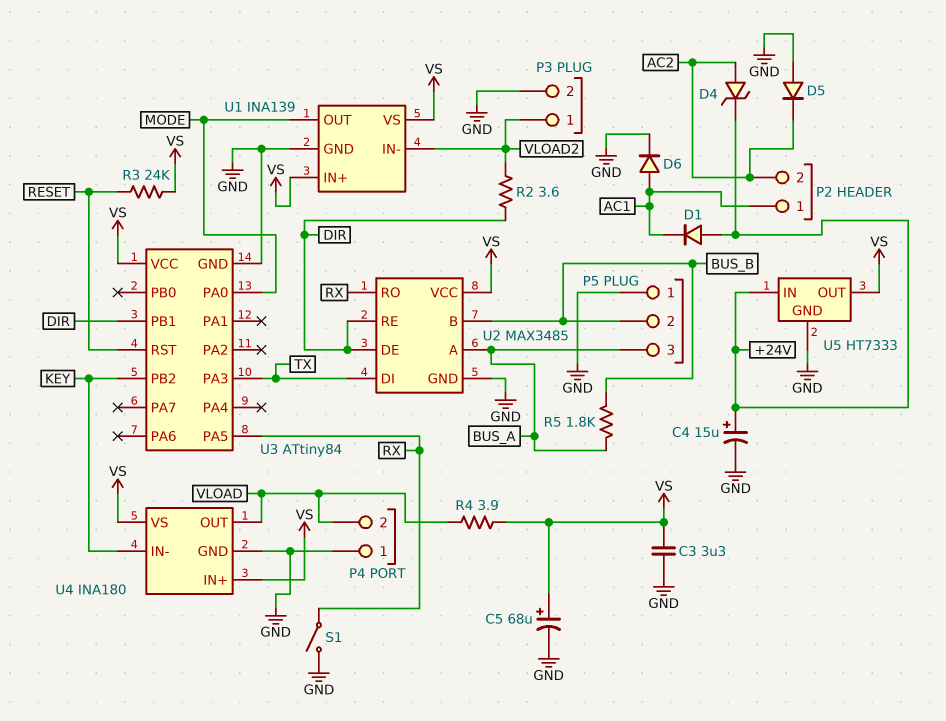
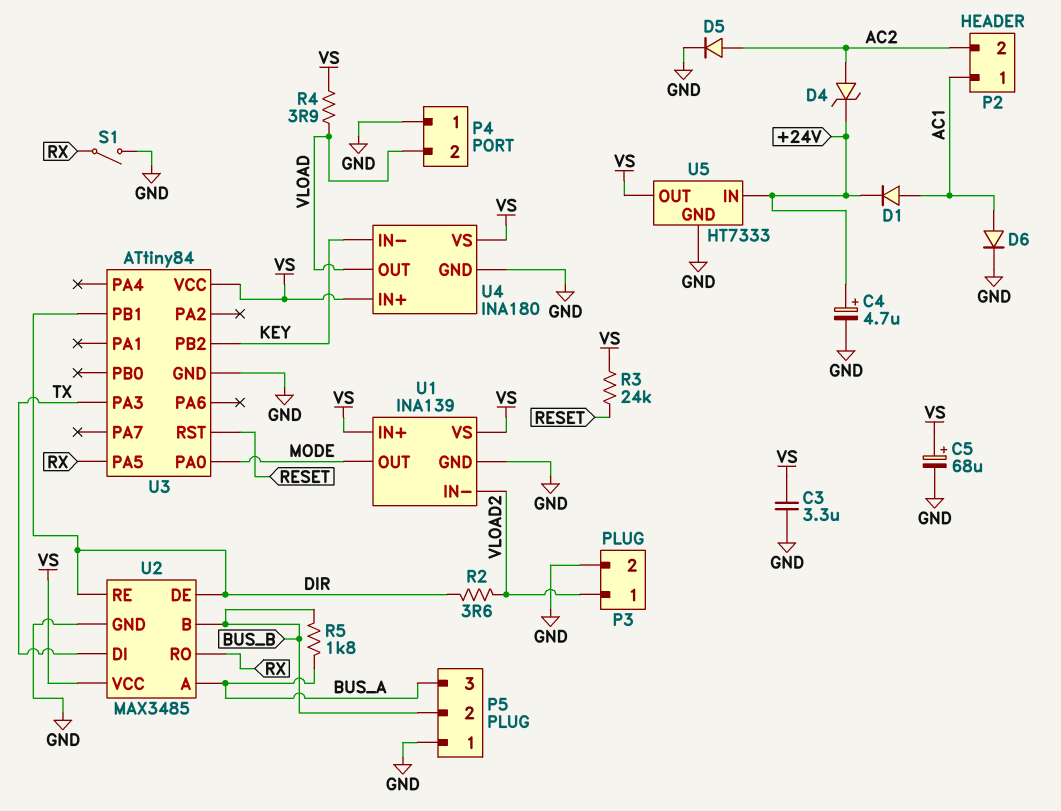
C4: 15uF (plus +24V, minus GND) -> 4.7uF (plus +24V, minus GND)
D1: diode (A +24V, K AC1) -> diode (A AC1, K +24V)
D5: diode (A GND, K AC2) -> diode (A AC2, K GND)

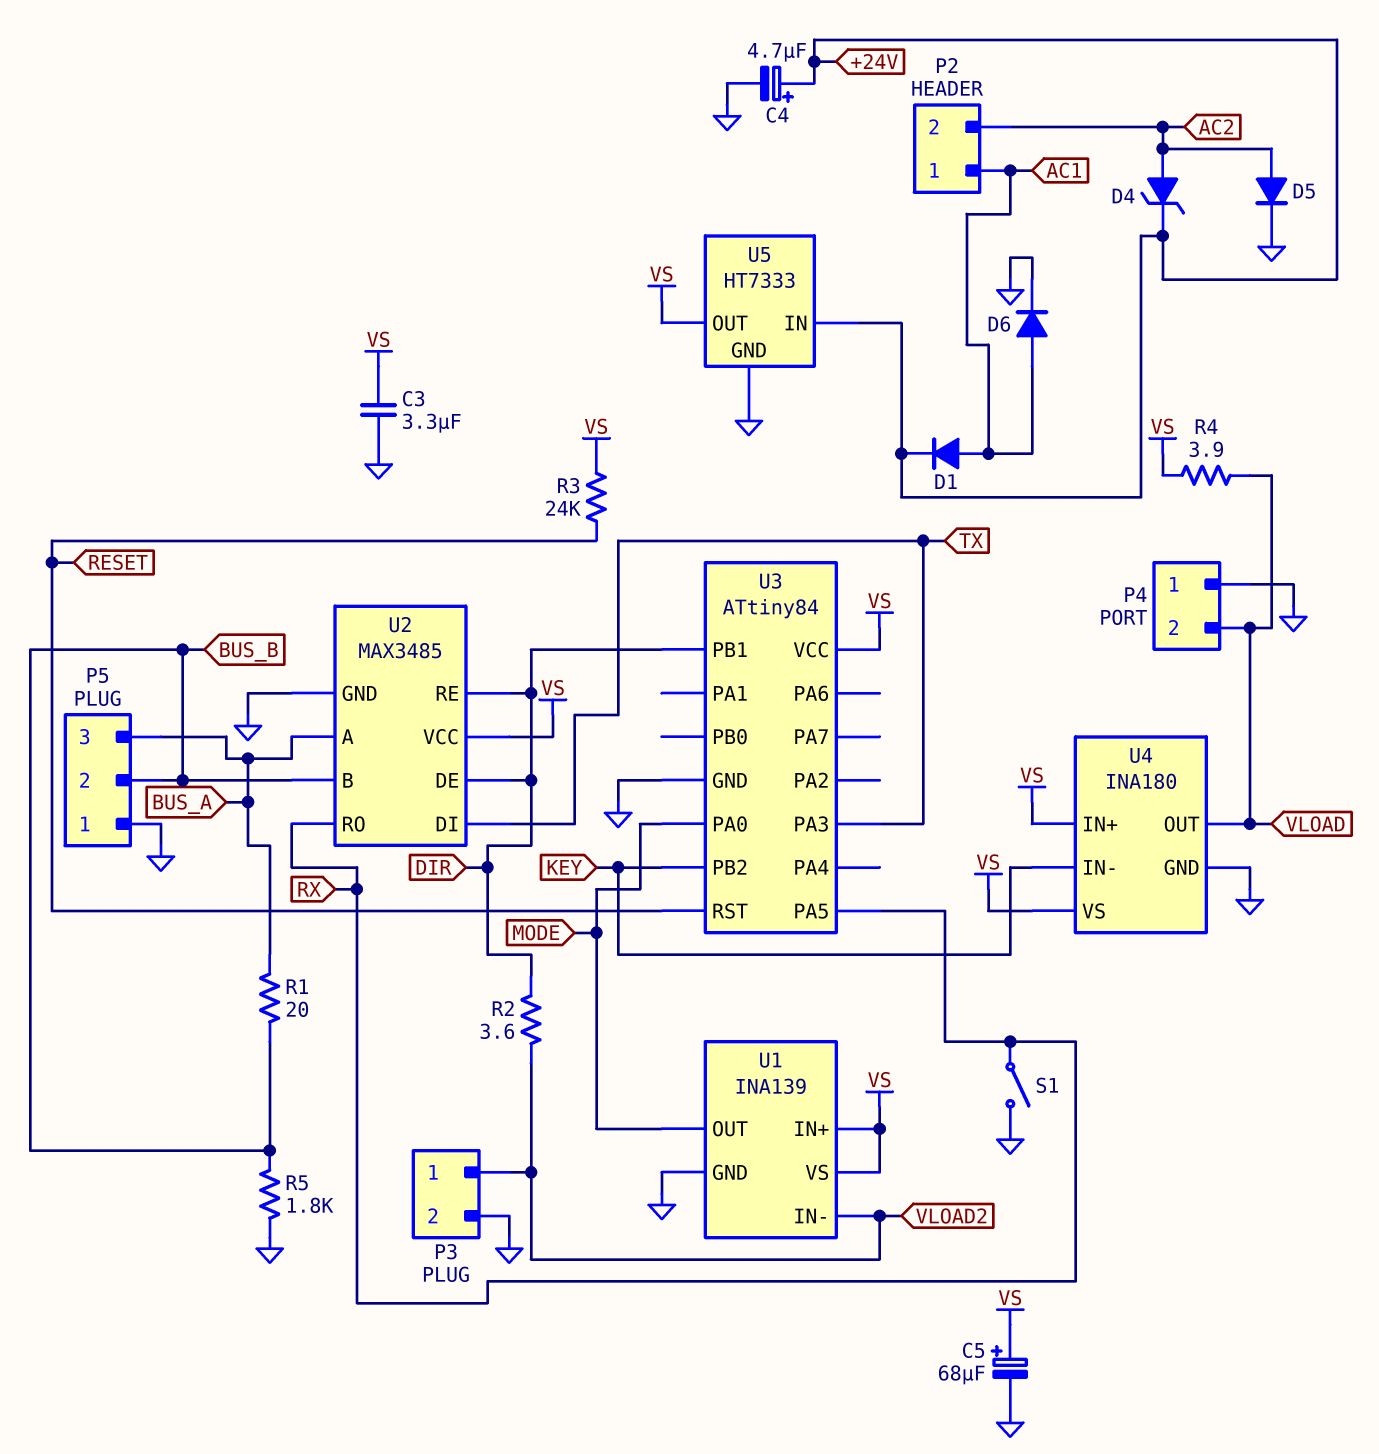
R1: none -> 20 (BUS_A, BUS_B)
R5: 1.8k (BUS_A, BUS_B) -> 1.8k (BUS_B, GND)

